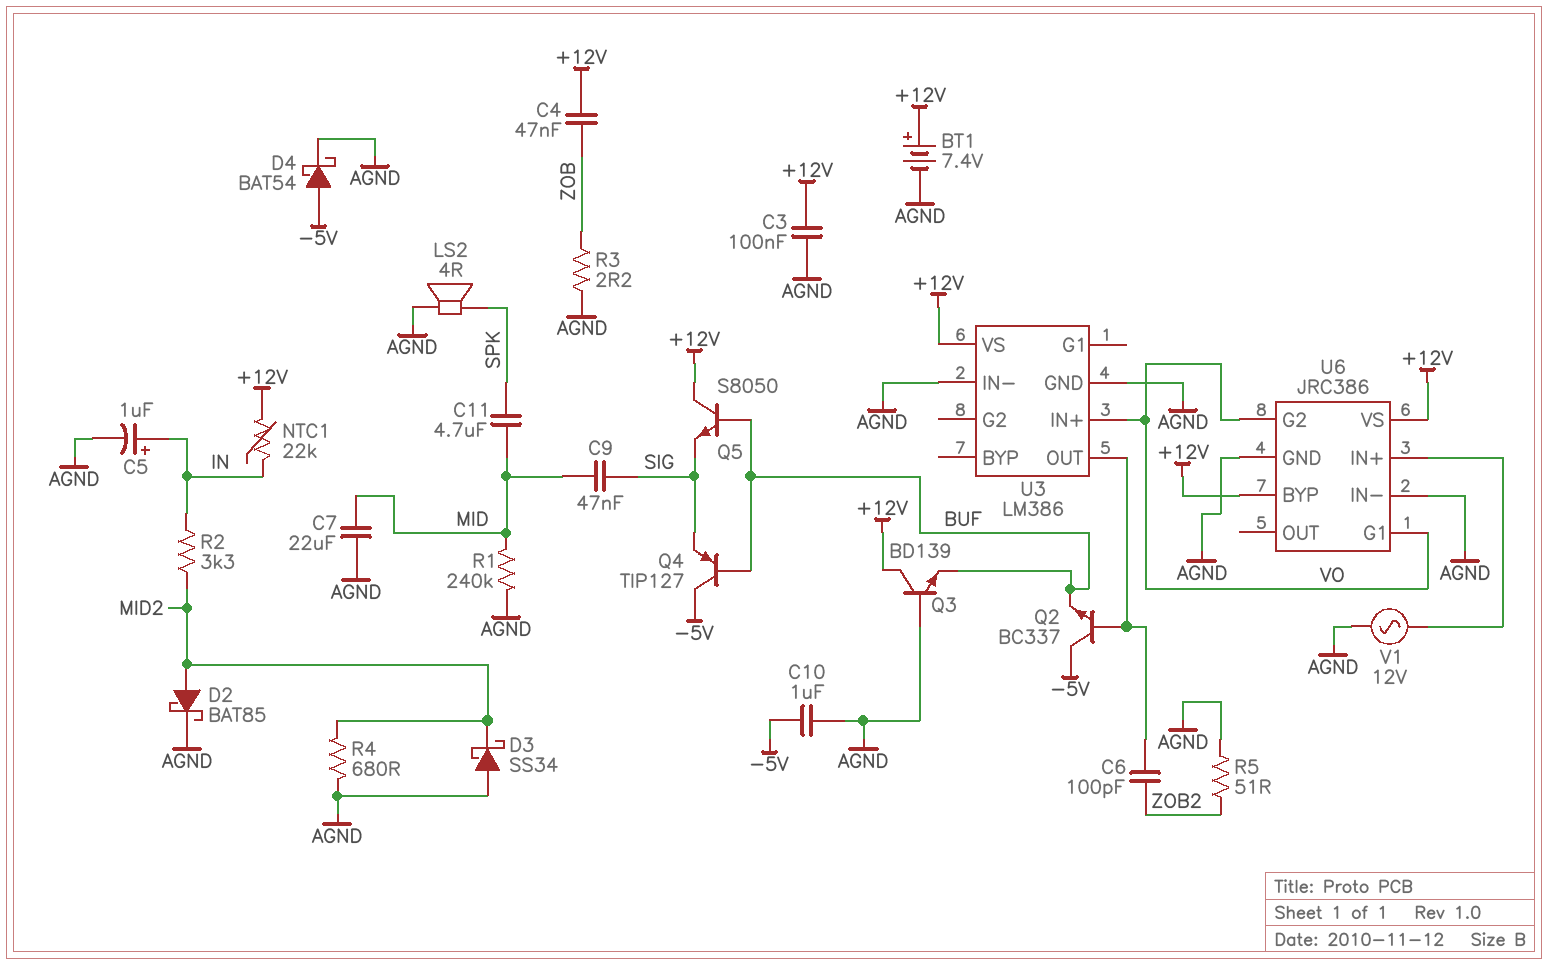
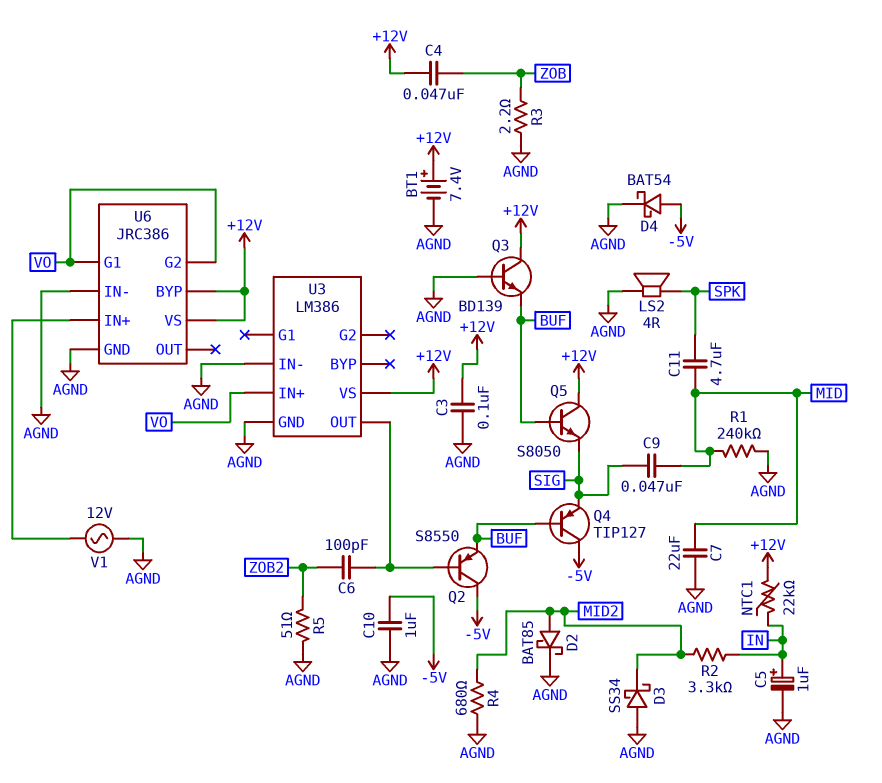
Q2: NPN BC337 (B U3/OUT, C -5V, E BUF) -> PNP S8550 (B U3/OUT, C -5V, E BUF)

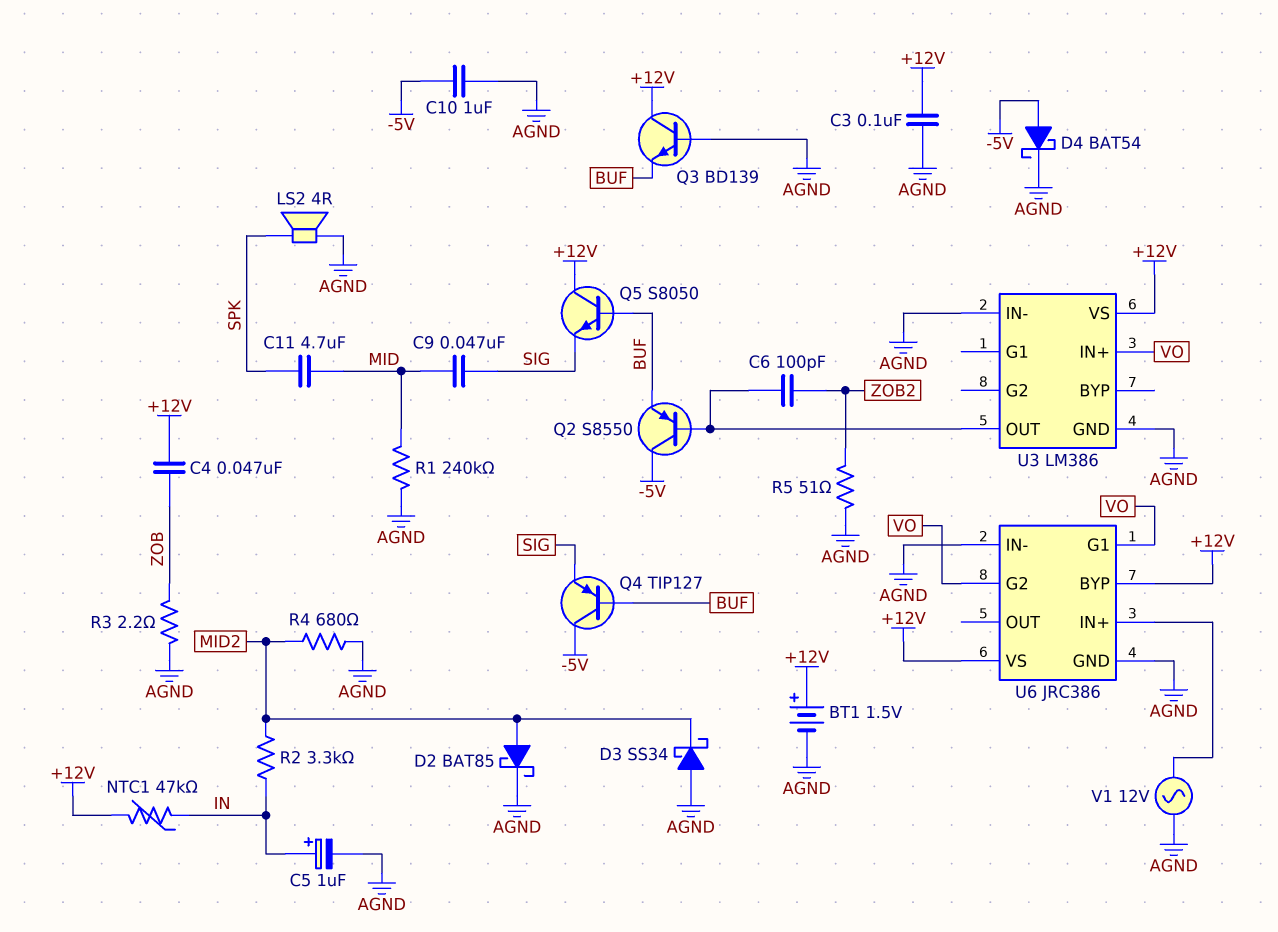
BT1: 7.4V (plus +12V, minus AGND) -> 1.5V (plus +12V, minus AGND)
C7: 22uF (AGND, MID) -> none
NTC1: 22k (+12V, IN) -> 47k (+12V, IN)

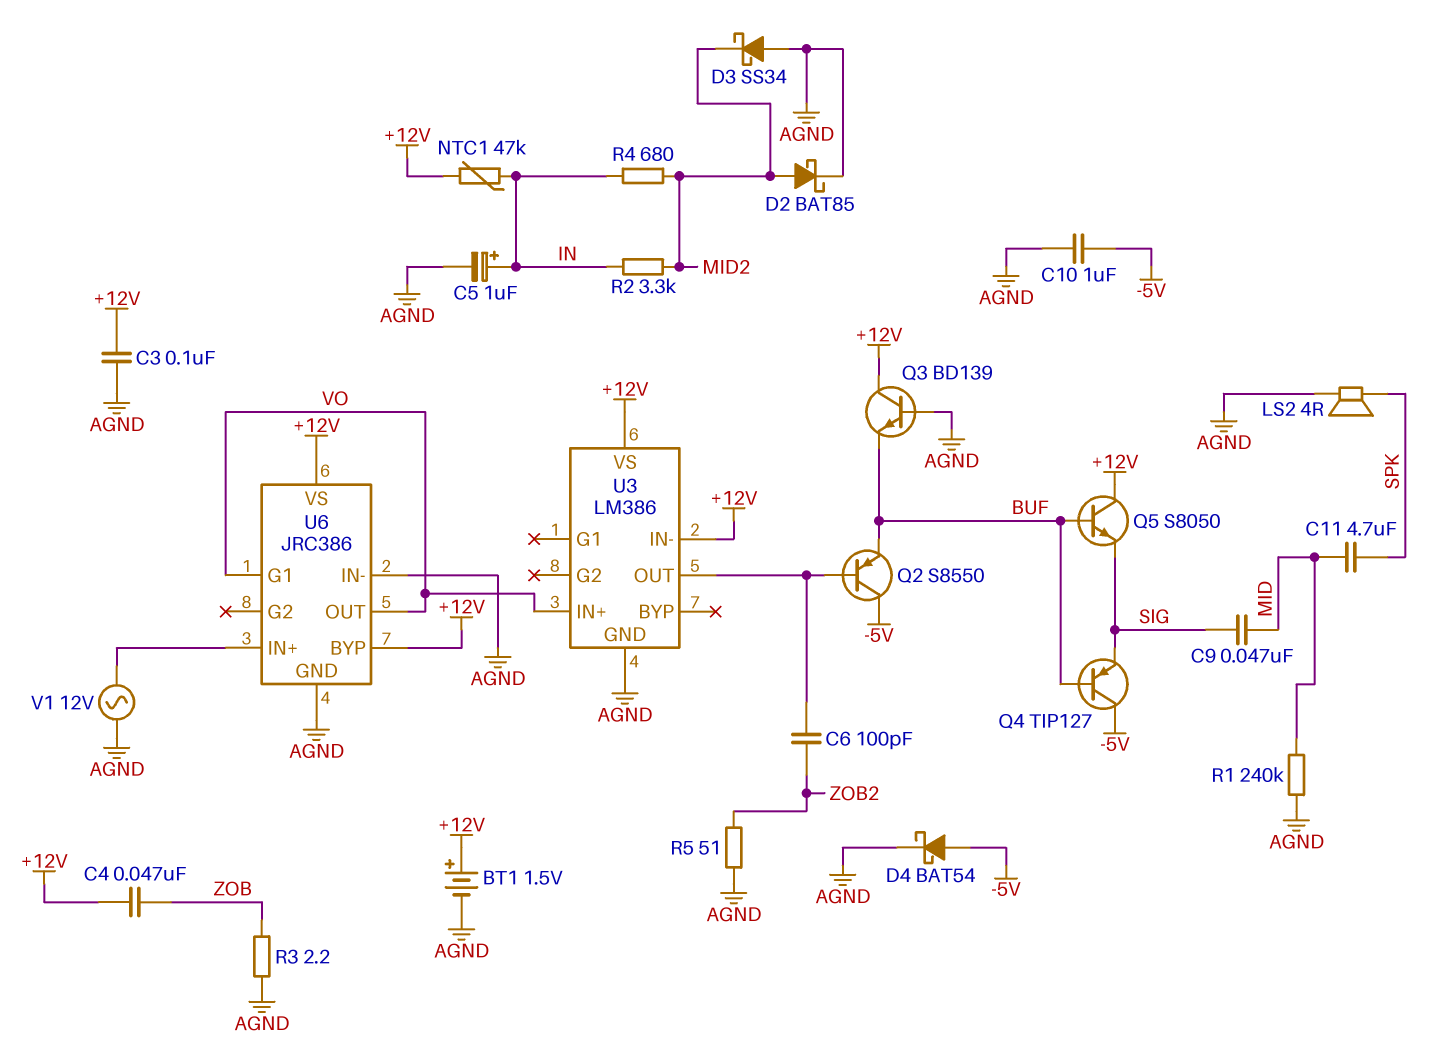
R4: 680 (AGND, MID2) -> 680 (IN, MID2)
U3 pin IN-: AGND -> +12V
U6 pin G2: VO -> none
U6 pin OUT: none -> VO

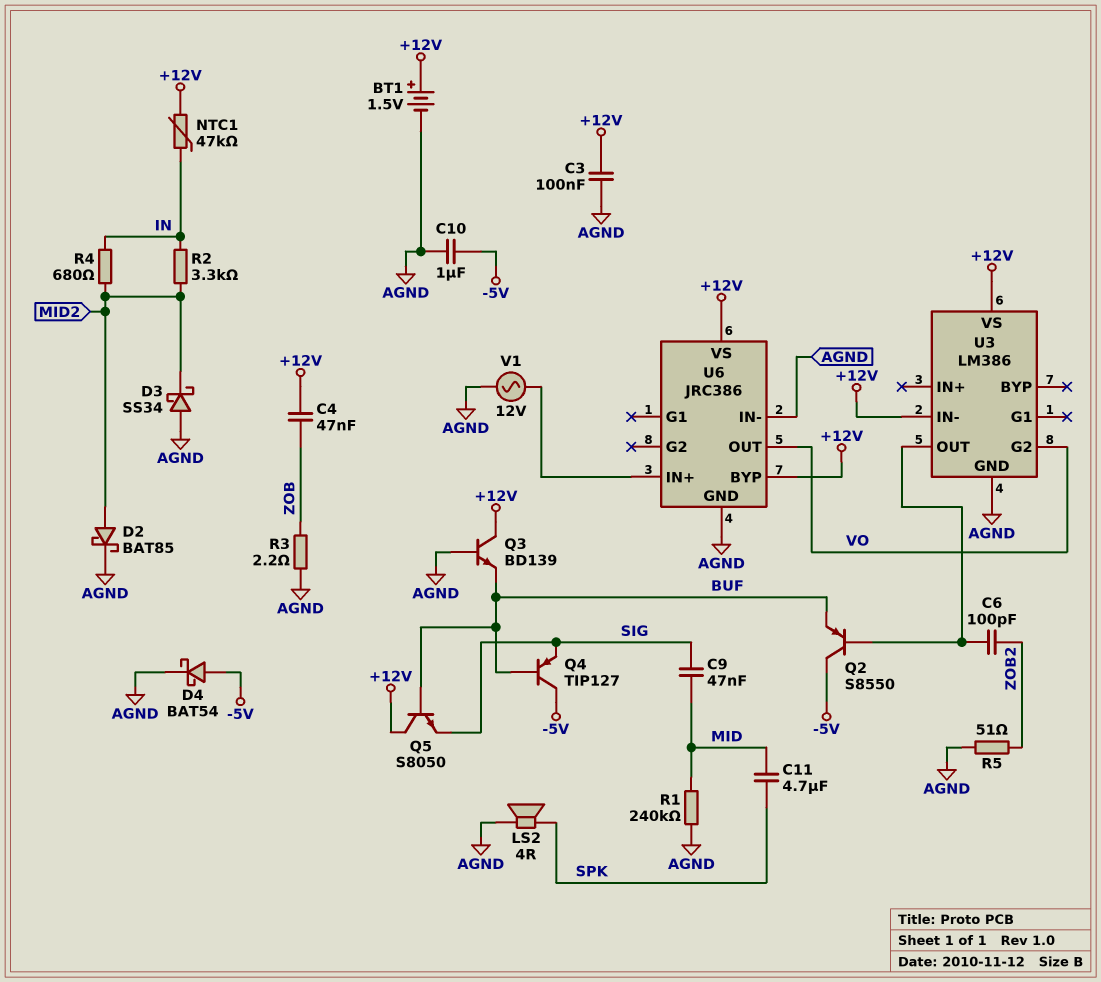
C5: 1uF (plus IN, minus AGND) -> none
U3 pin G2: none -> VO
U3 pin IN+: VO -> none
U6 pin G1: VO -> none

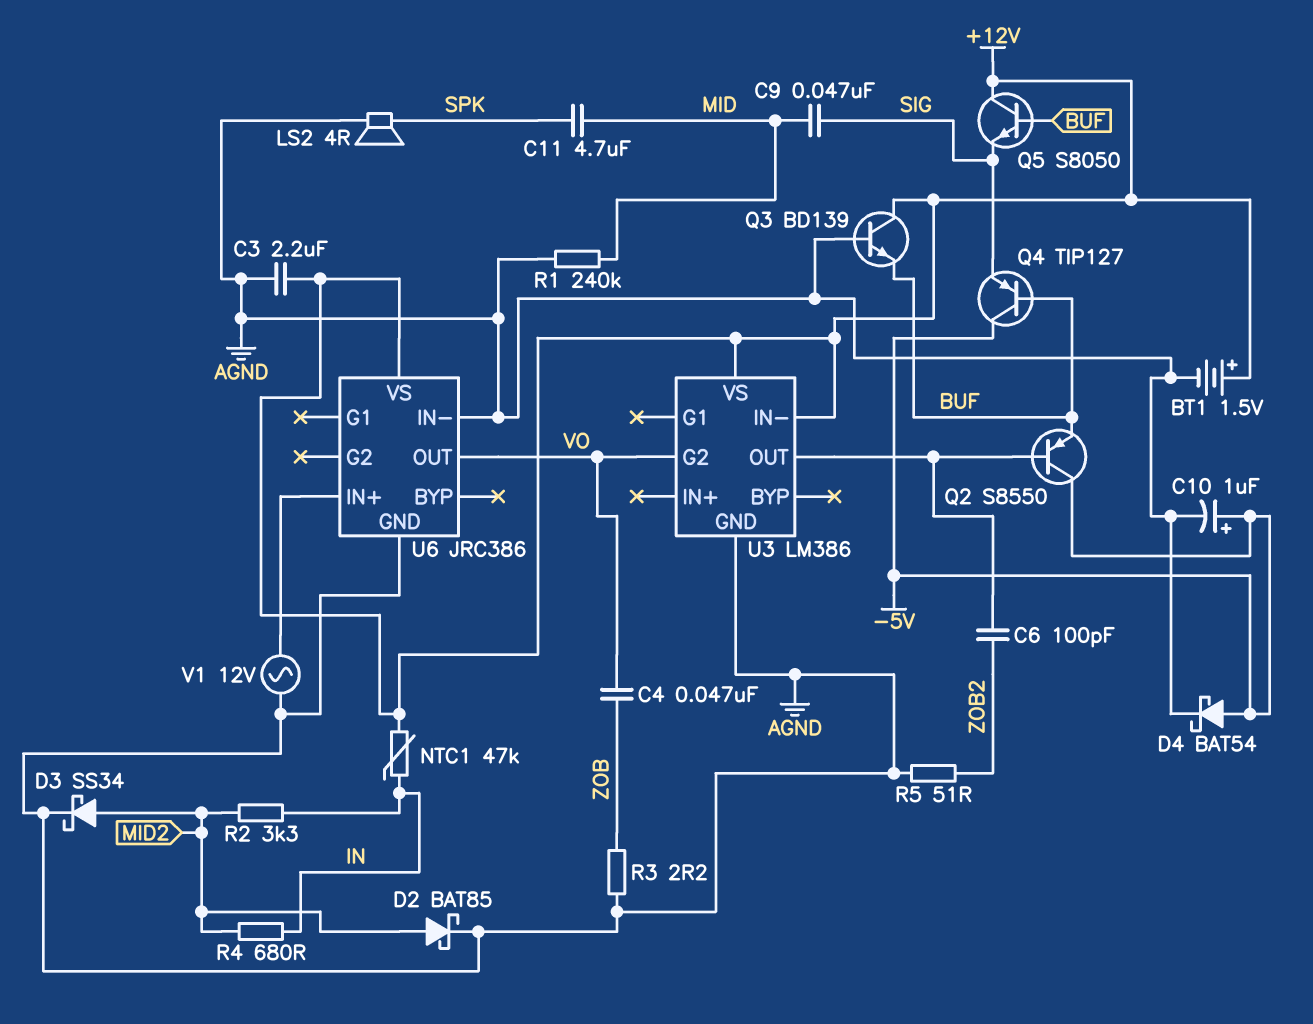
C3: 100nF (+12V, AGND) -> 2.2uF (+12V, AGND)
C4: 47nF (+12V, ZOB) -> 47nF (VO, ZOB)
C10: 1uF (-5V, AGND) -> 1uF (plus -5V, minus AGND)
D3: schottky SS34 (A AGND, K MID2) -> schottky SS34 (A MID2, K AGND)
U6 pin BYP: +12V -> none

